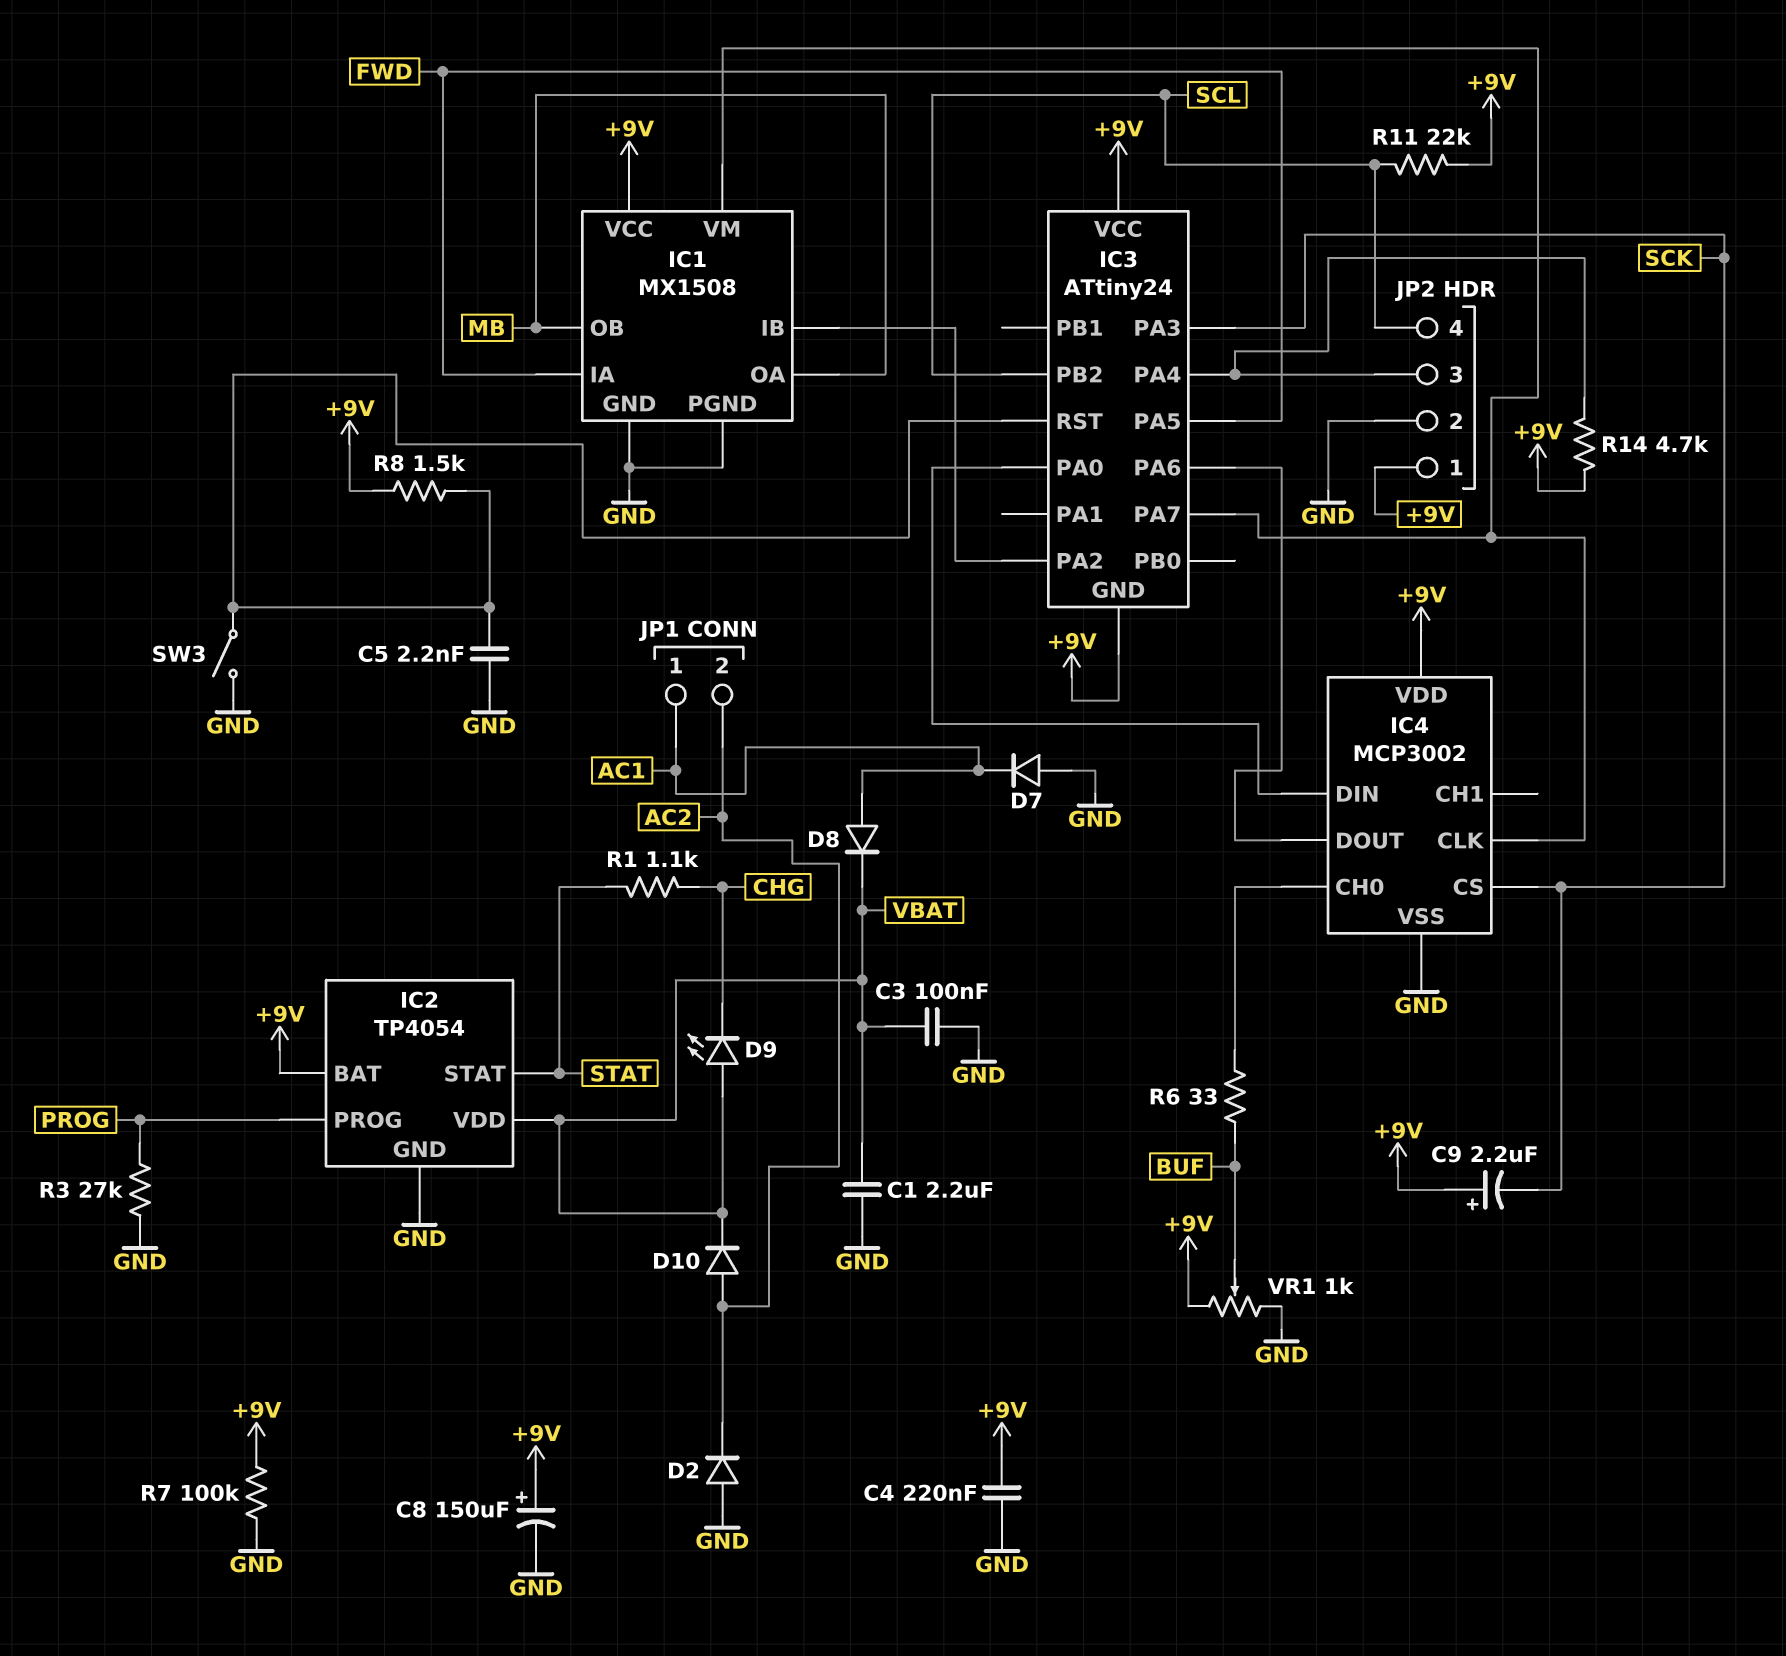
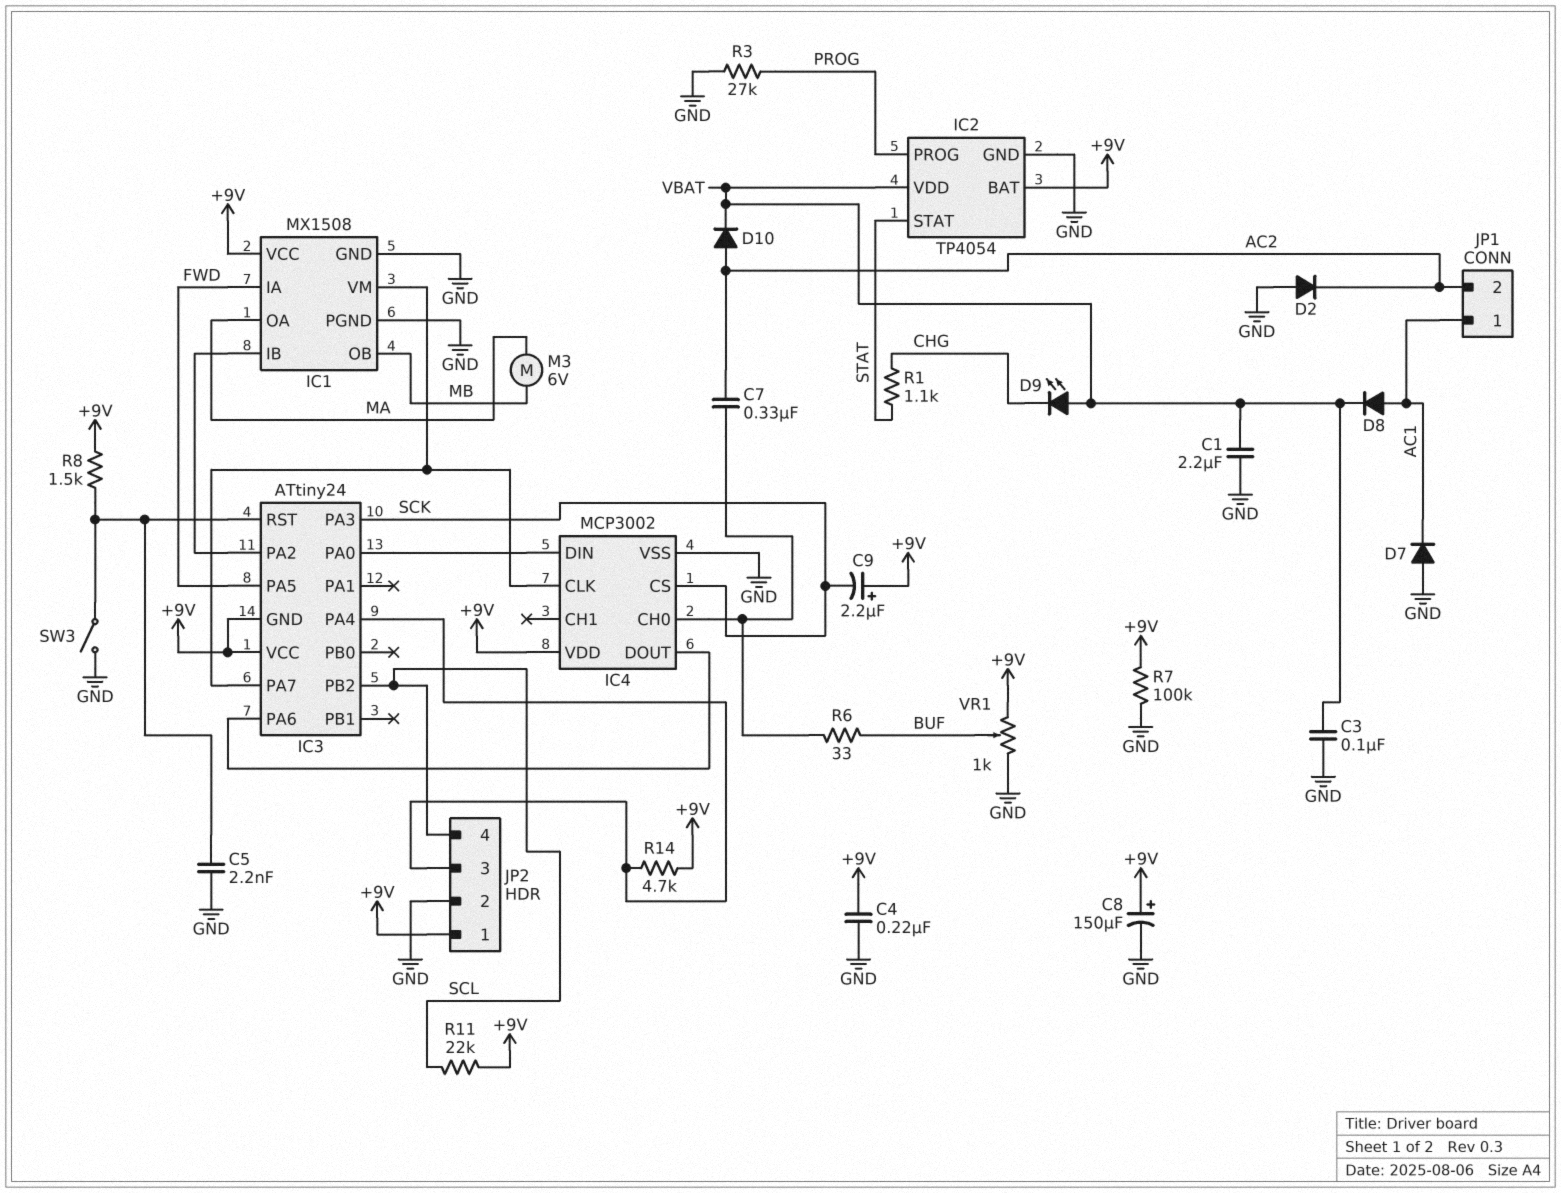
C7: none -> 330nF (AC2, IC4/CH0)
IC1 pin OA: MB -> MA
M3: none -> motor 6V (MA, MB)

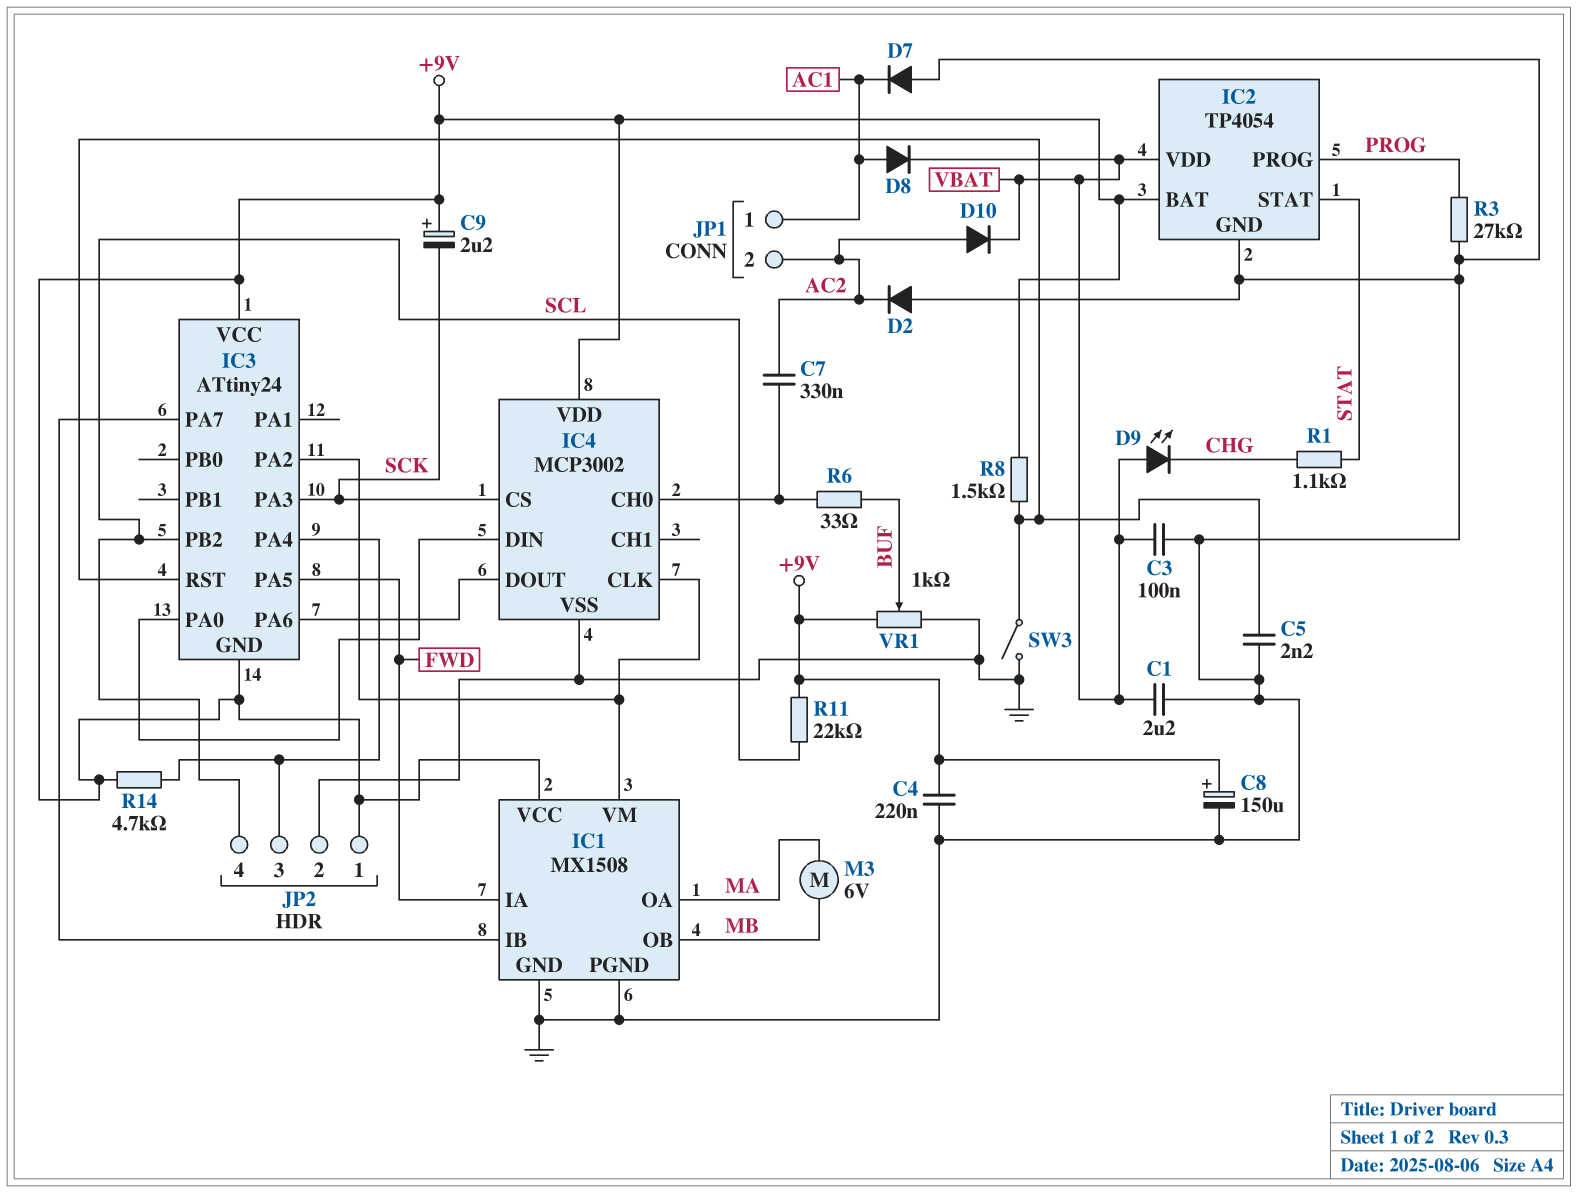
IC3 pin PA2: IC1/IB -> IC1/VM
IC3 pin PA7: IC1/VM -> IC1/IB
R7: 100k (+9V, GND) -> none

